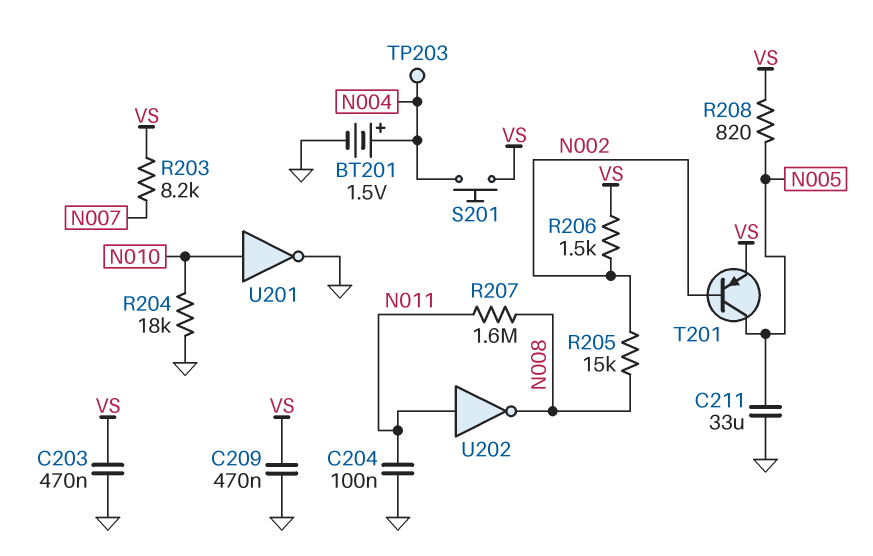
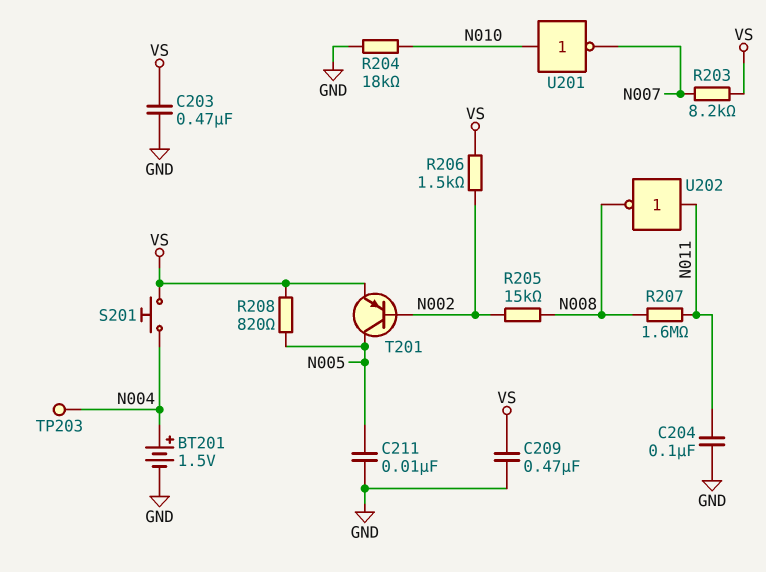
C211: 33uF (GND, N005) -> 10nF (GND, N005)
U201: NOT (in N010, out GND) -> NOT (in N010, out N007)

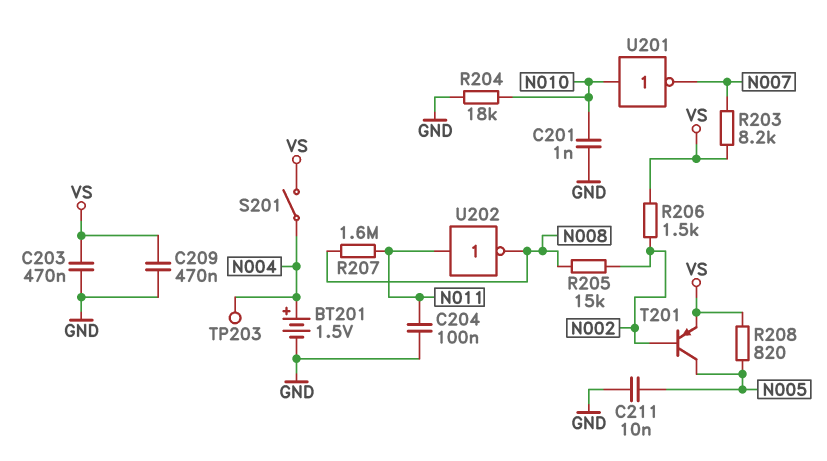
C201: none -> 1nF (GND, N010)
S201: button (N004, VS) -> switch (N004, VS)

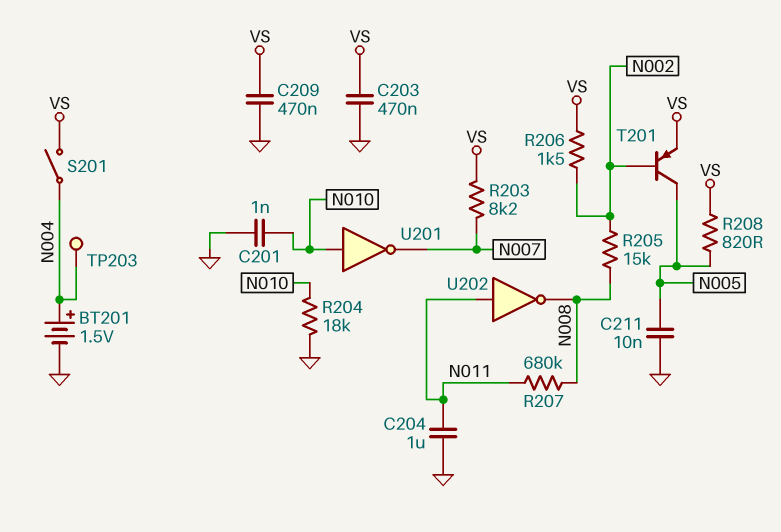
C204: 100nF (GND, N011) -> 1uF (GND, N011)
R207: 1.6M (N008, N011) -> 680k (N008, N011)

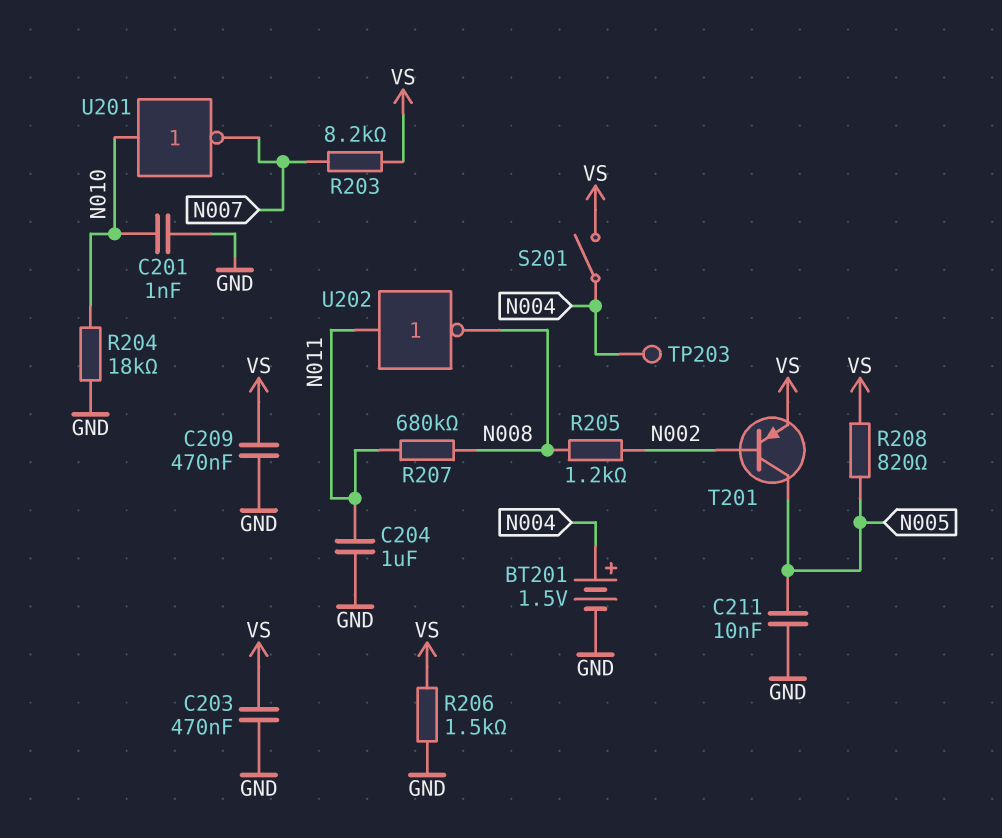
R205: 15k (N002, N008) -> 1.2k (N002, N008)
R206: 1.5k (N002, VS) -> 1.5k (GND, VS)

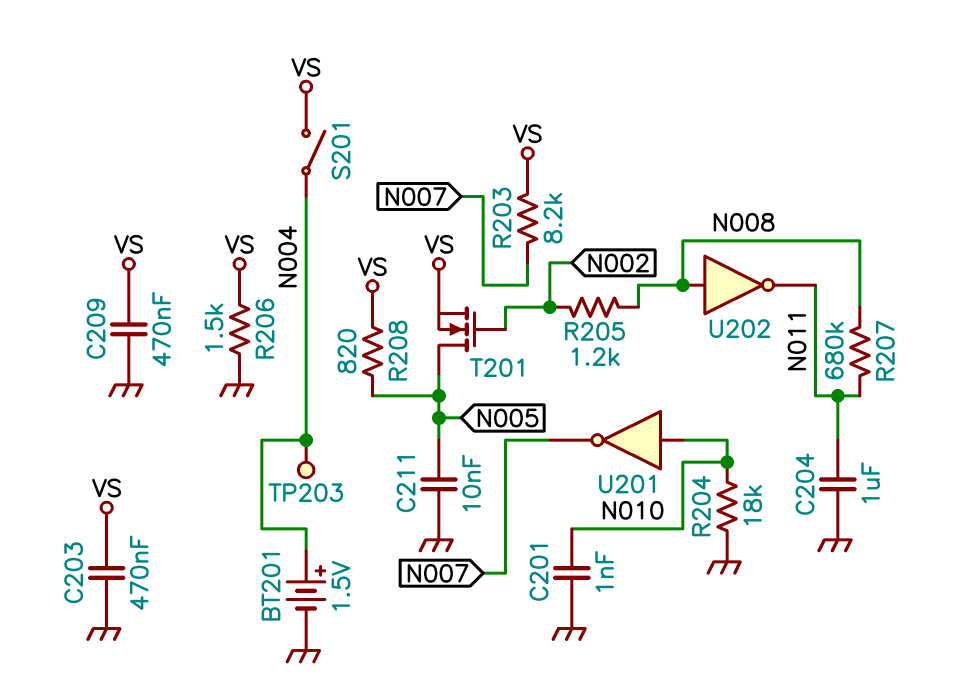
T201: PNP (B N002, C N005, E VS) -> NMOS (G N002, D N005, S VS)
U202: NOT (in N011, out N008) -> NOT (in N008, out N011)

